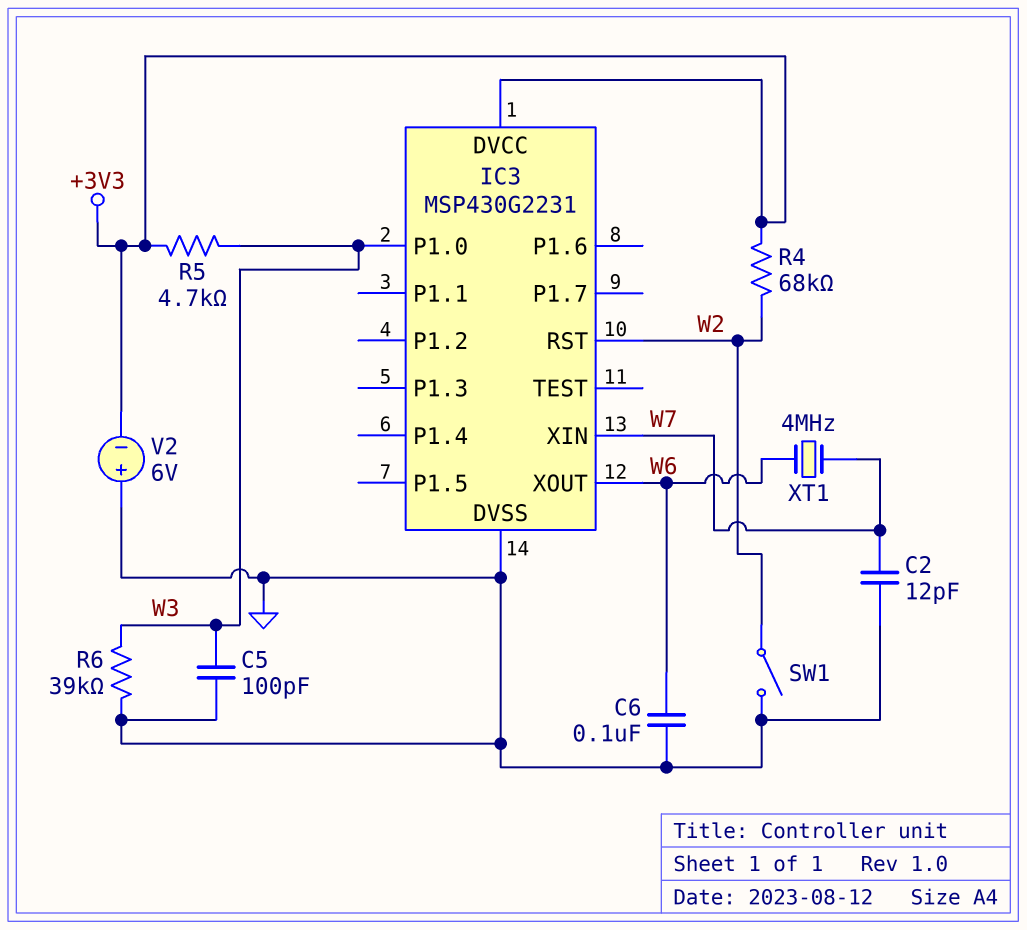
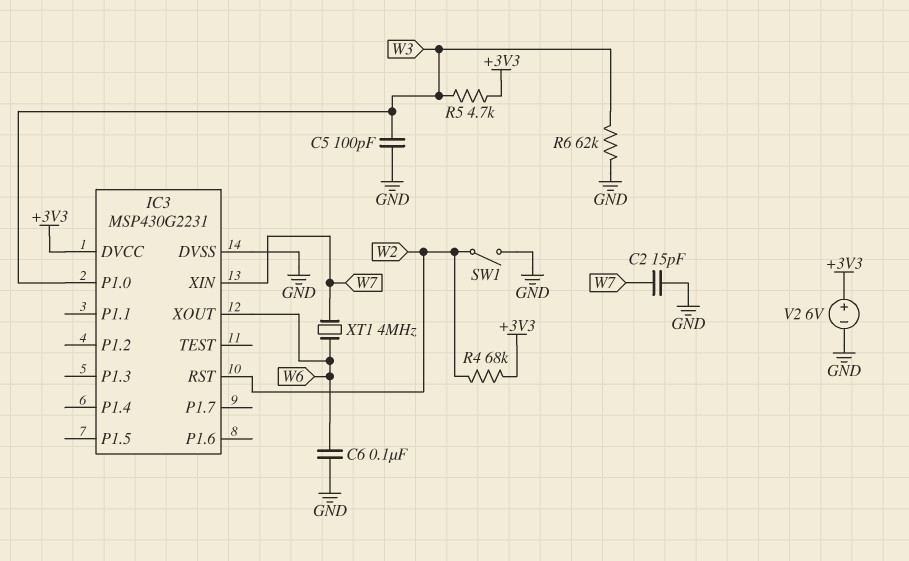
C2: 12pF (GND, W7) -> 15pF (GND, W7)
R6: 39k (GND, W3) -> 62k (GND, W3)
V2: 6V (plus GND, minus +3V3) -> 6V (plus +3V3, minus GND)

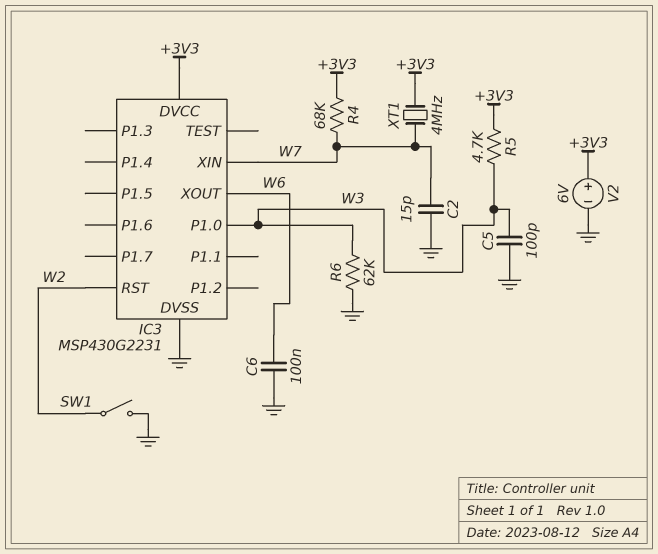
R4: 68k (+3V3, W2) -> 68k (+3V3, W7)
XT1: 4MHz (W6, W7) -> 4MHz (+3V3, W7)

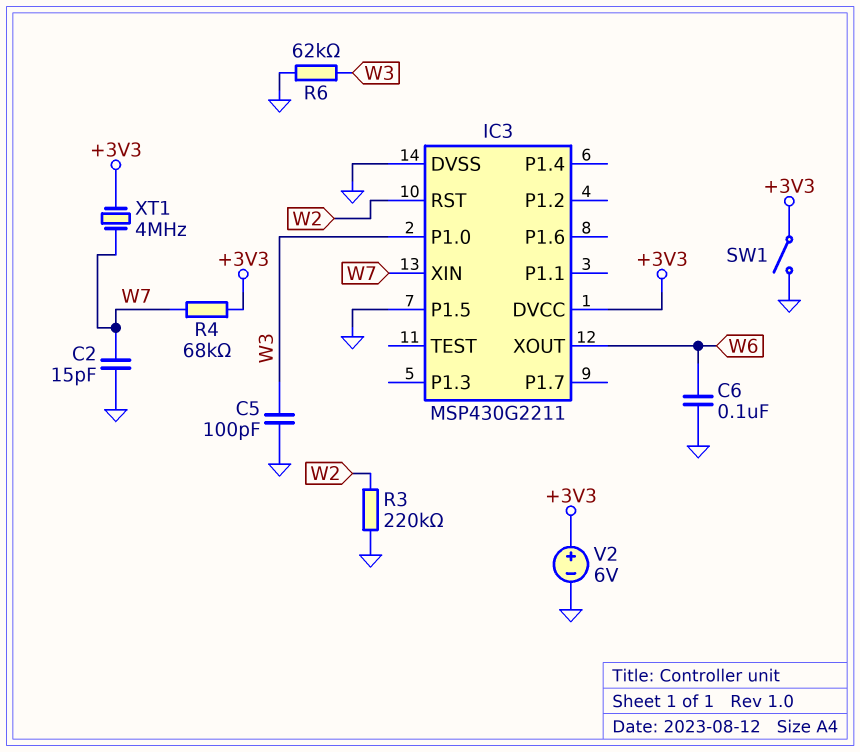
IC3: MSP430G2231 -> MSP430G2211
IC3 pin P1.5: none -> GND
R3: none -> 220k (GND, W2)
R5: 4.7k (+3V3, W3) -> none
SW1: switch (GND, W2) -> switch (+3V3, GND)

